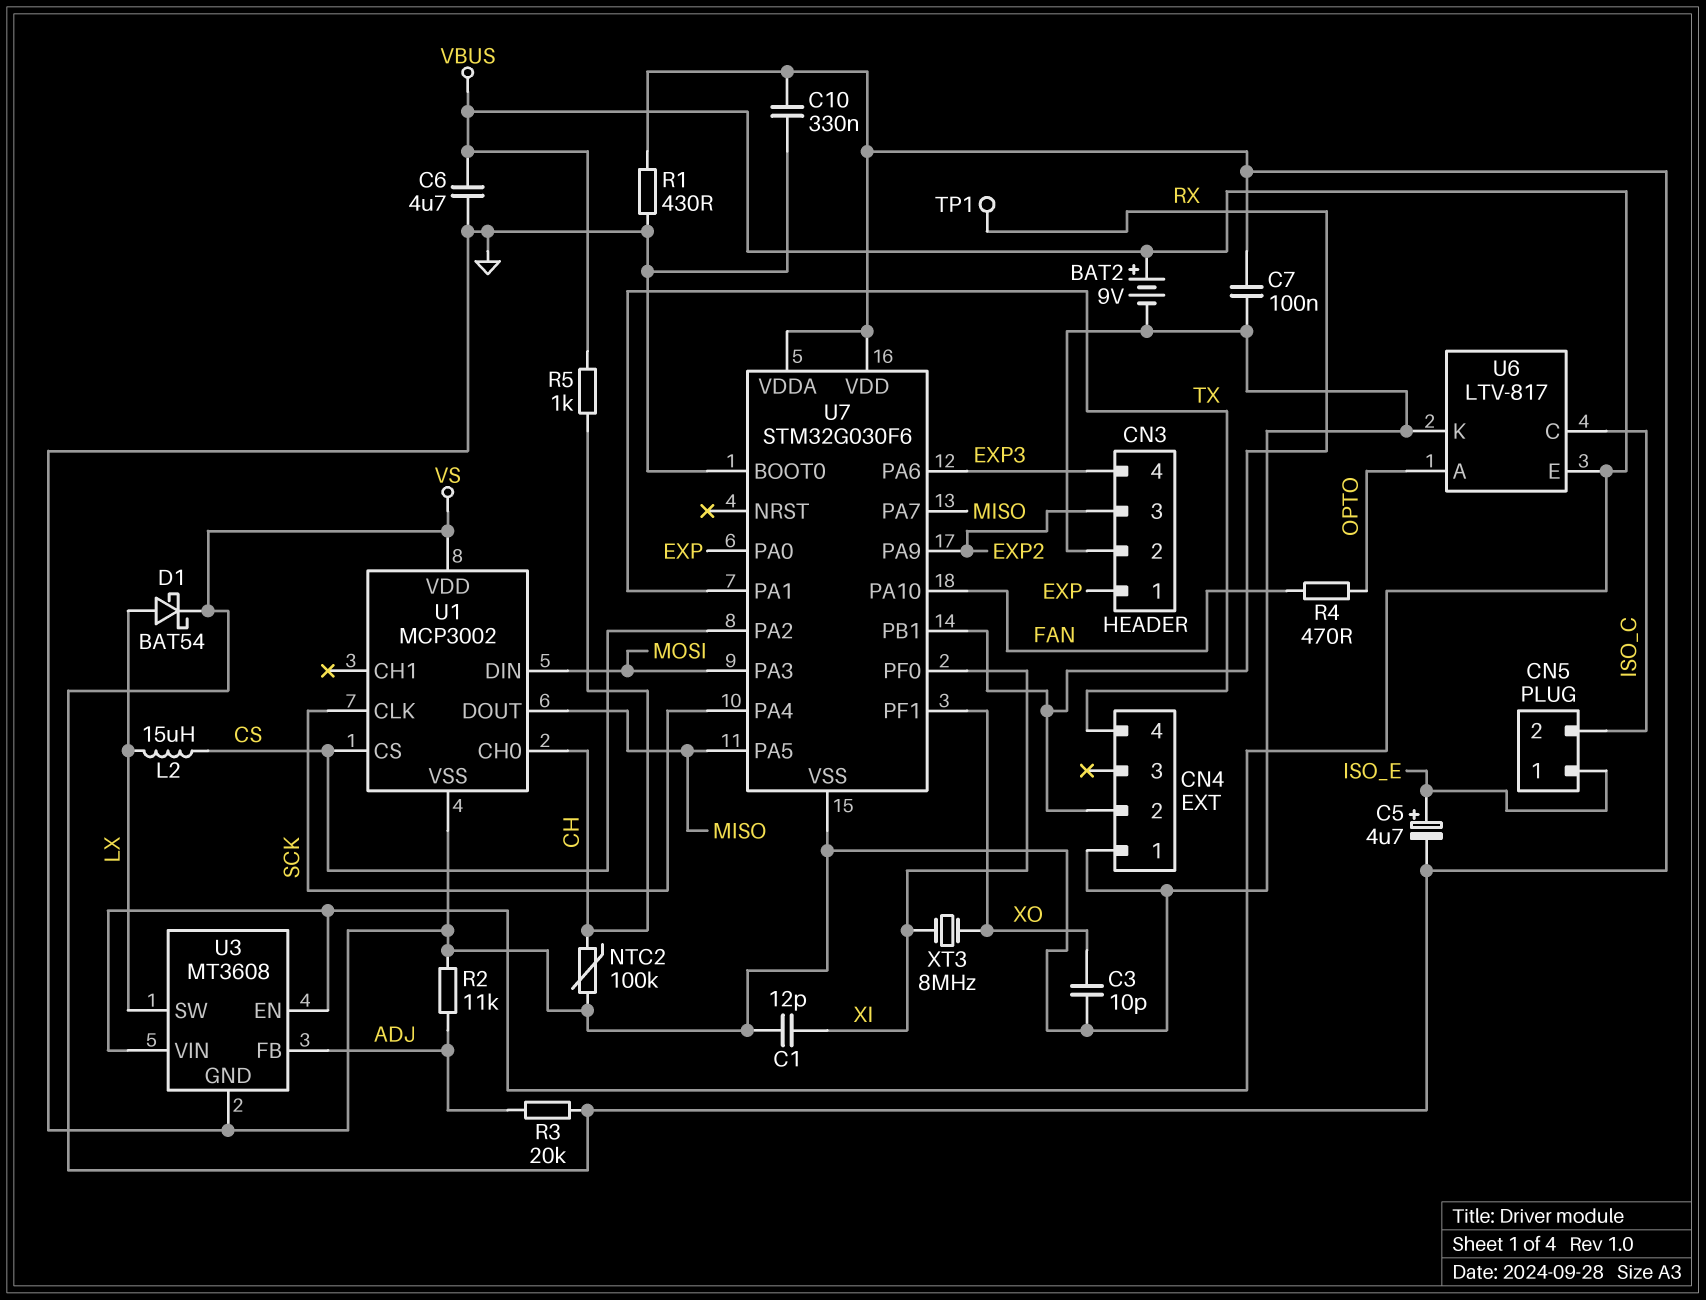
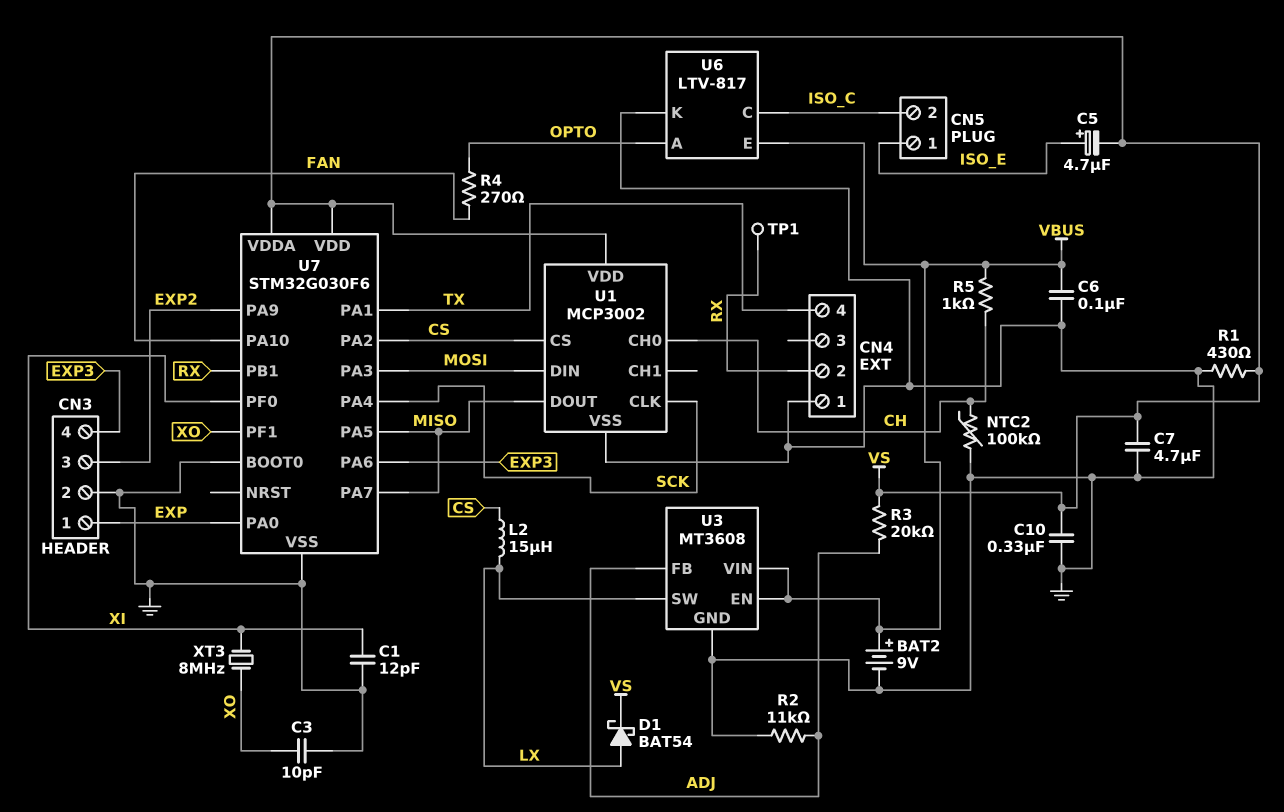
C6: 4.7uF (GND, VBUS) -> 100nF (GND, VBUS)
C7: 100nF (GND, VS) -> 4.7uF (GND, VS)
R4: 470 (FAN, OPTO) -> 270 (FAN, OPTO)

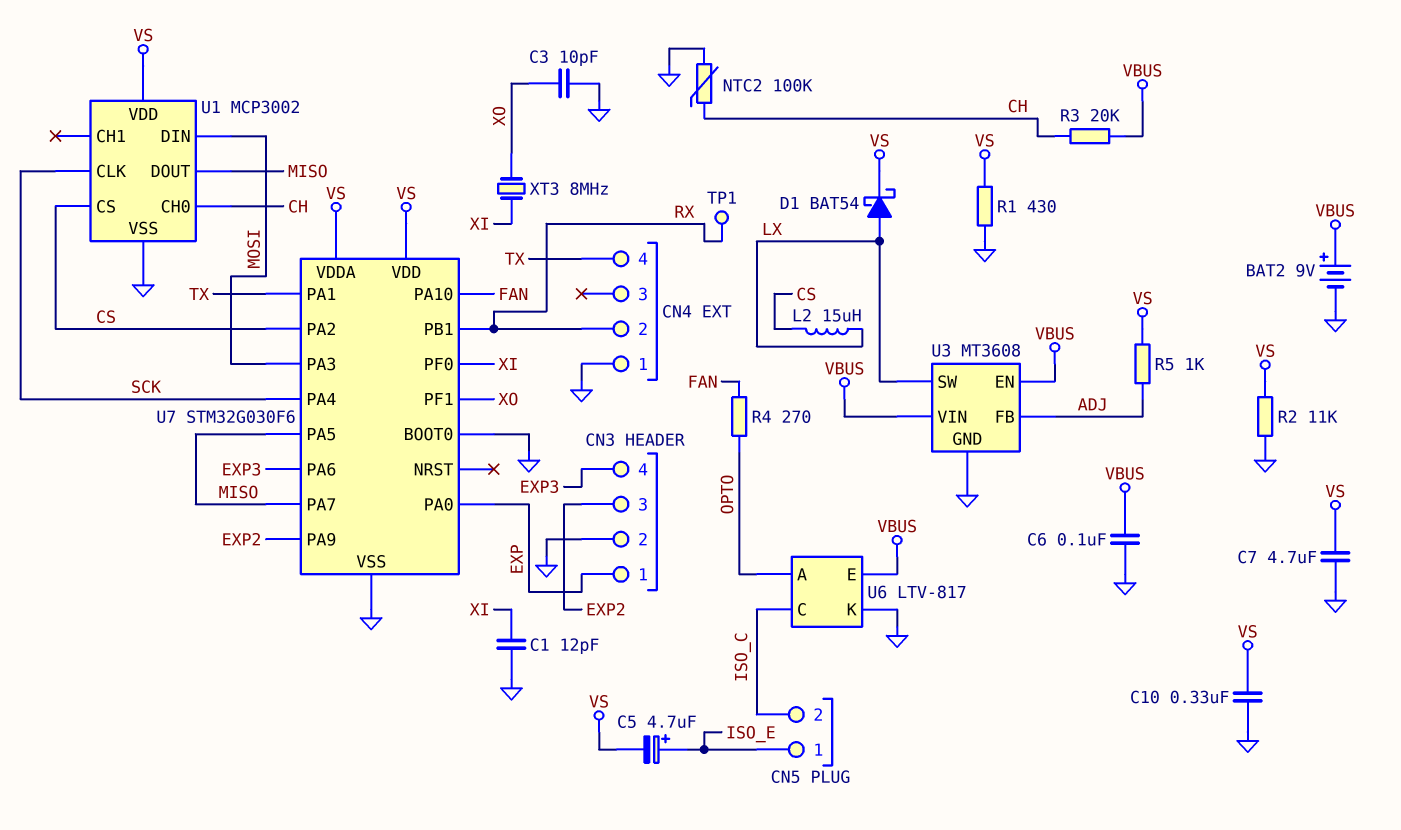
R2: 11k (ADJ, GND) -> 11k (GND, VS)
R3: 20k (ADJ, VS) -> 20k (CH, VBUS)
R5: 1k (CH, VBUS) -> 1k (ADJ, VS)

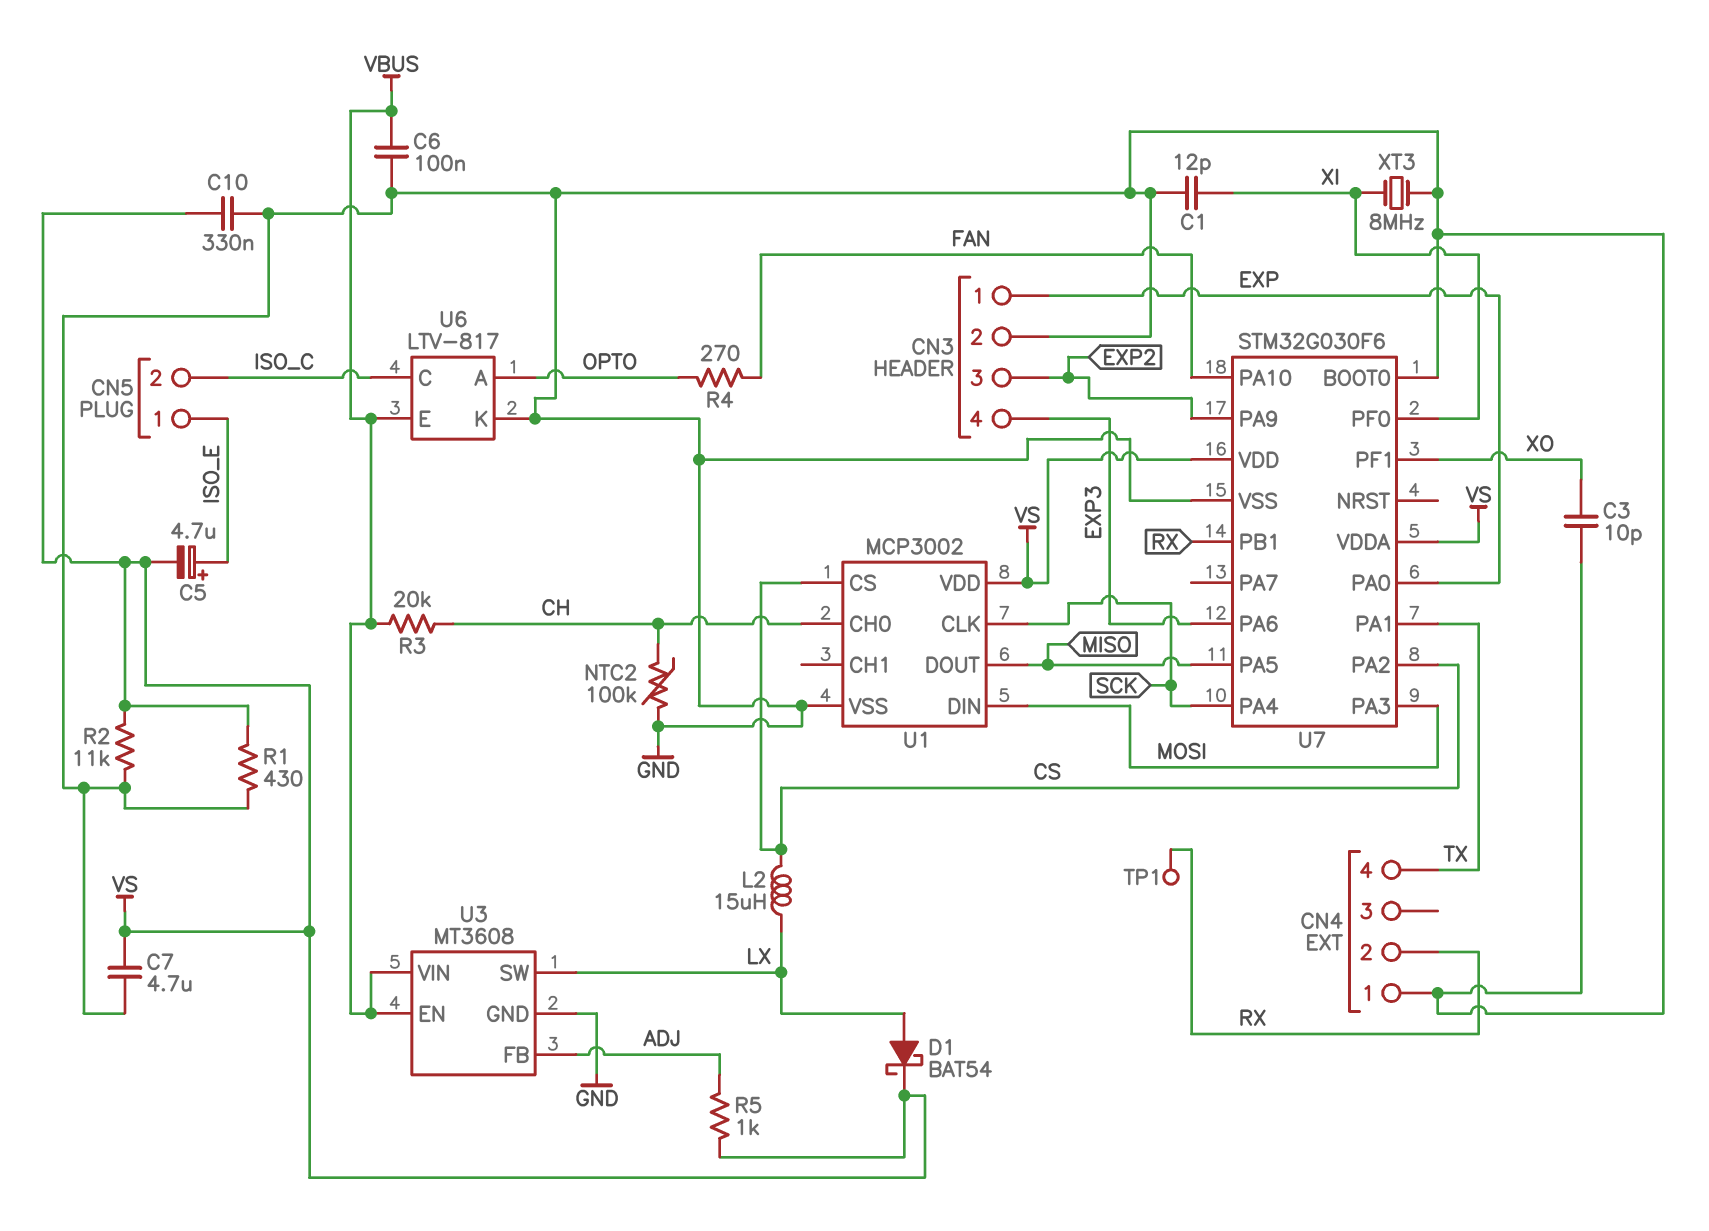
BAT2: 9V (plus VBUS, minus GND) -> none
U7 pin PA7: MISO -> none
XT3: 8MHz (XI, XO) -> 8MHz (GND, XI)

